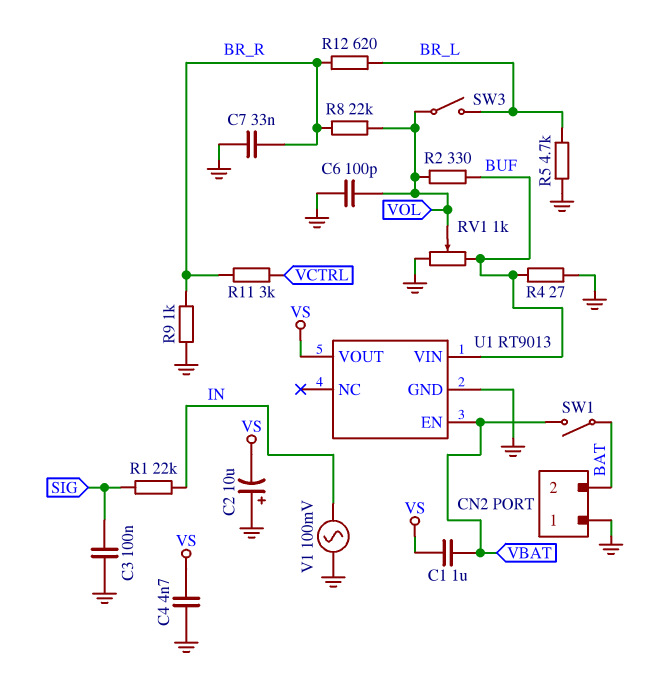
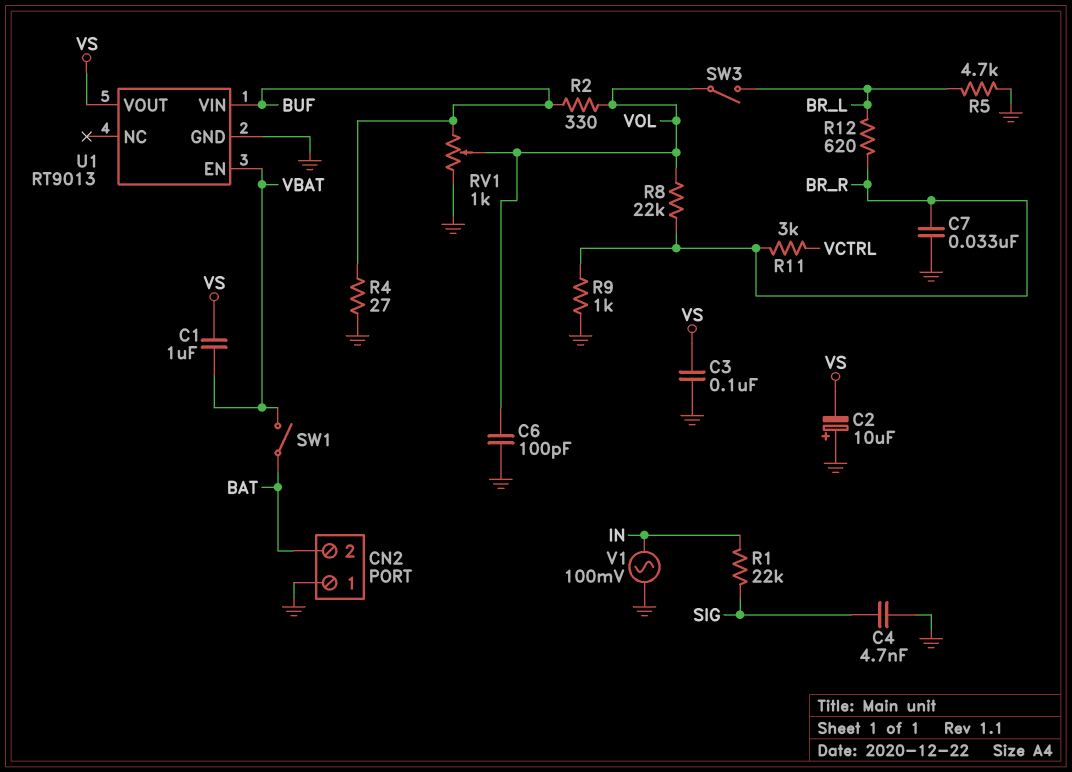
C3: 100nF (GND, SIG) -> 100nF (GND, VS)
C4: 4.7nF (GND, VS) -> 4.7nF (GND, SIG)

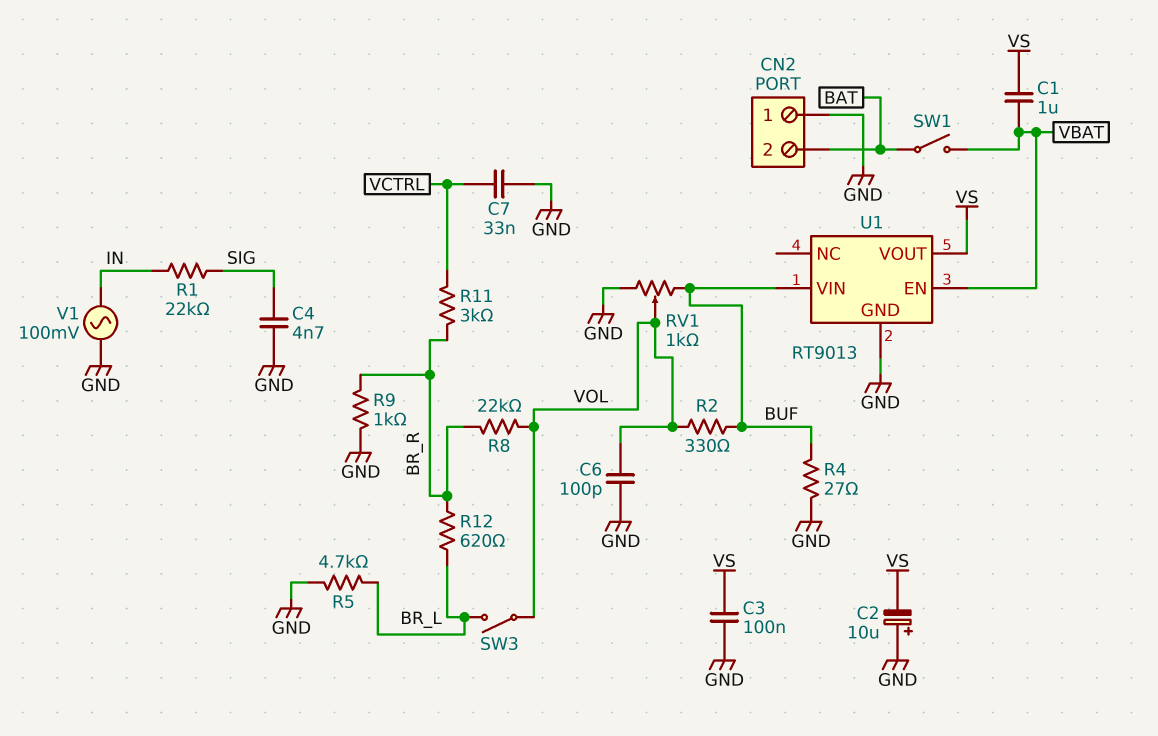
C7: 33nF (BR_R, GND) -> 33nF (GND, VCTRL)

